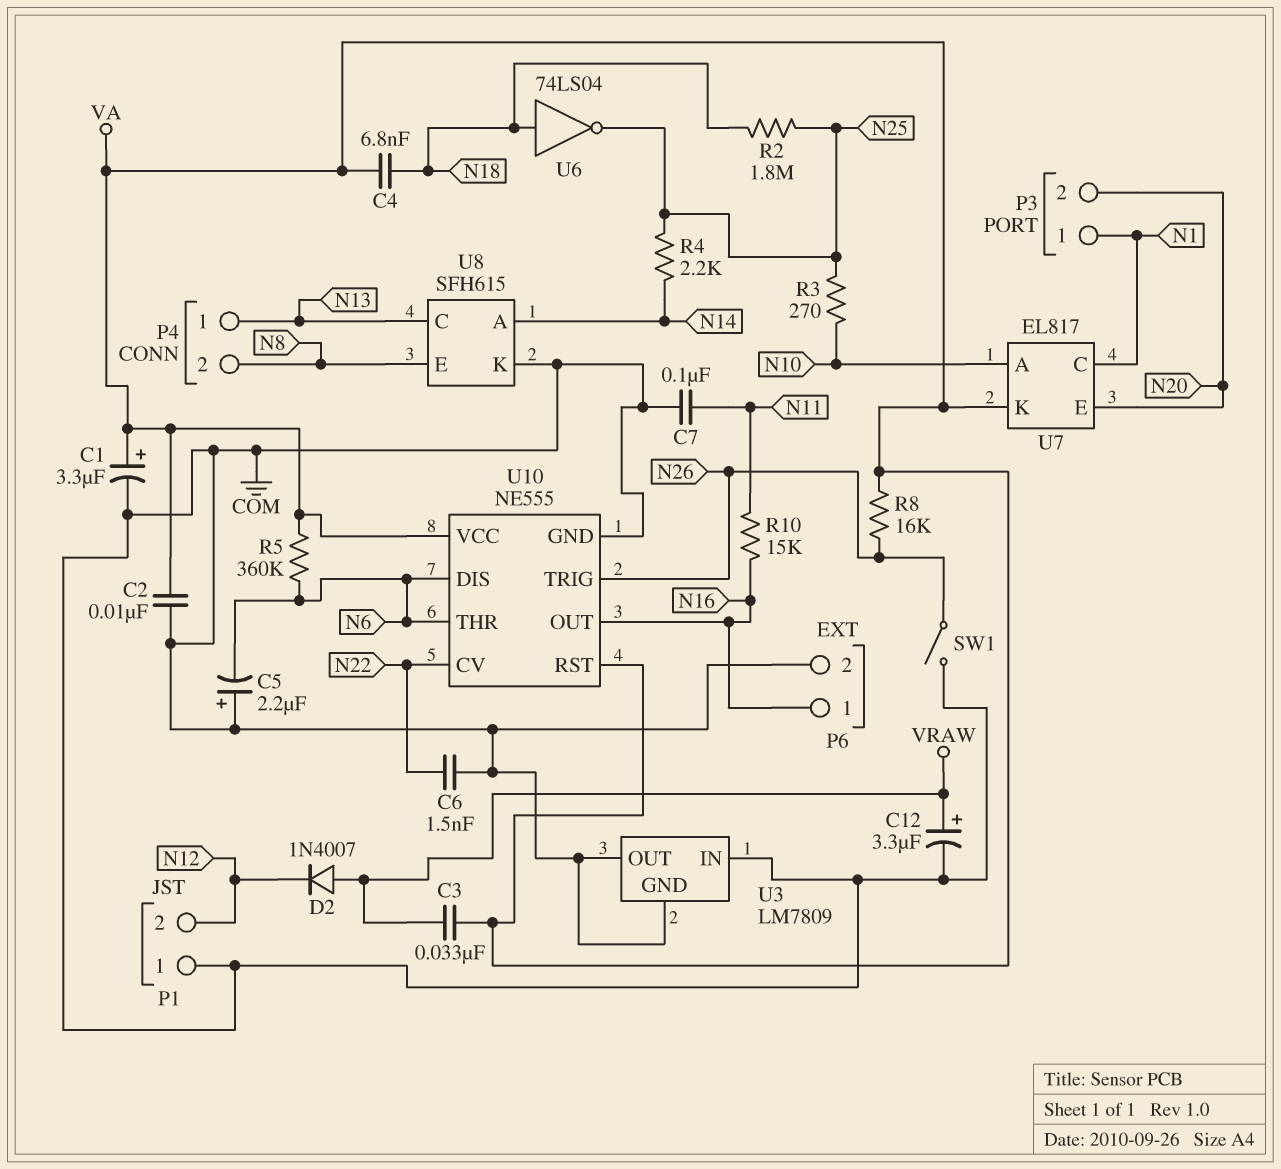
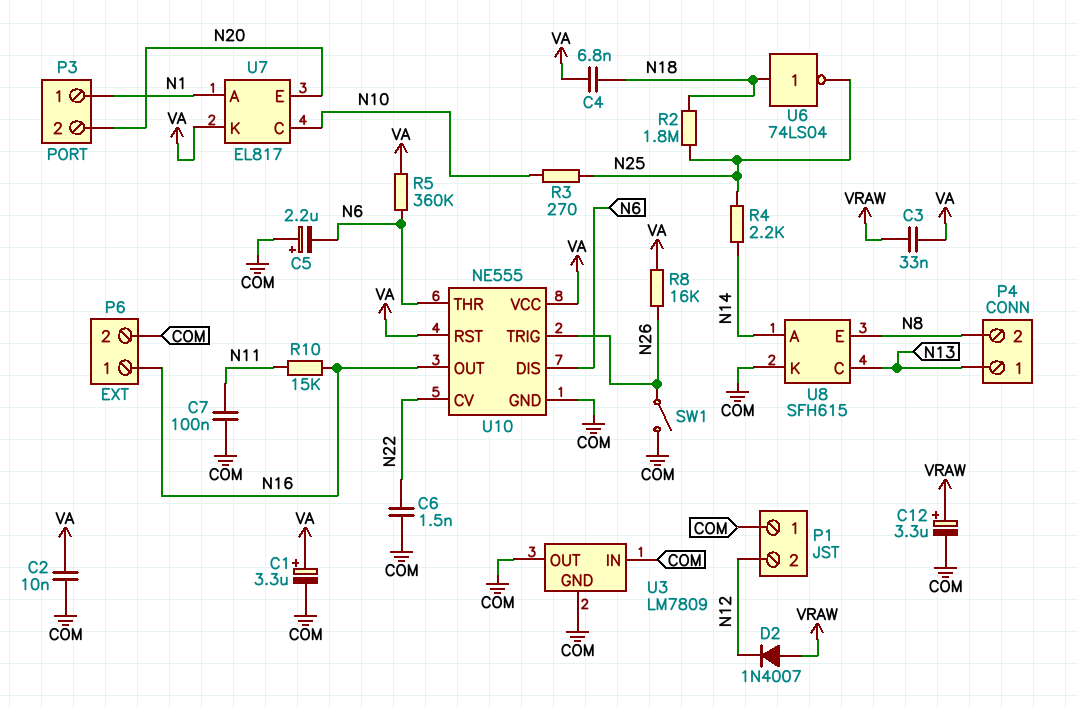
U7 pin A: N10 -> N1
U7 pin C: N1 -> N10

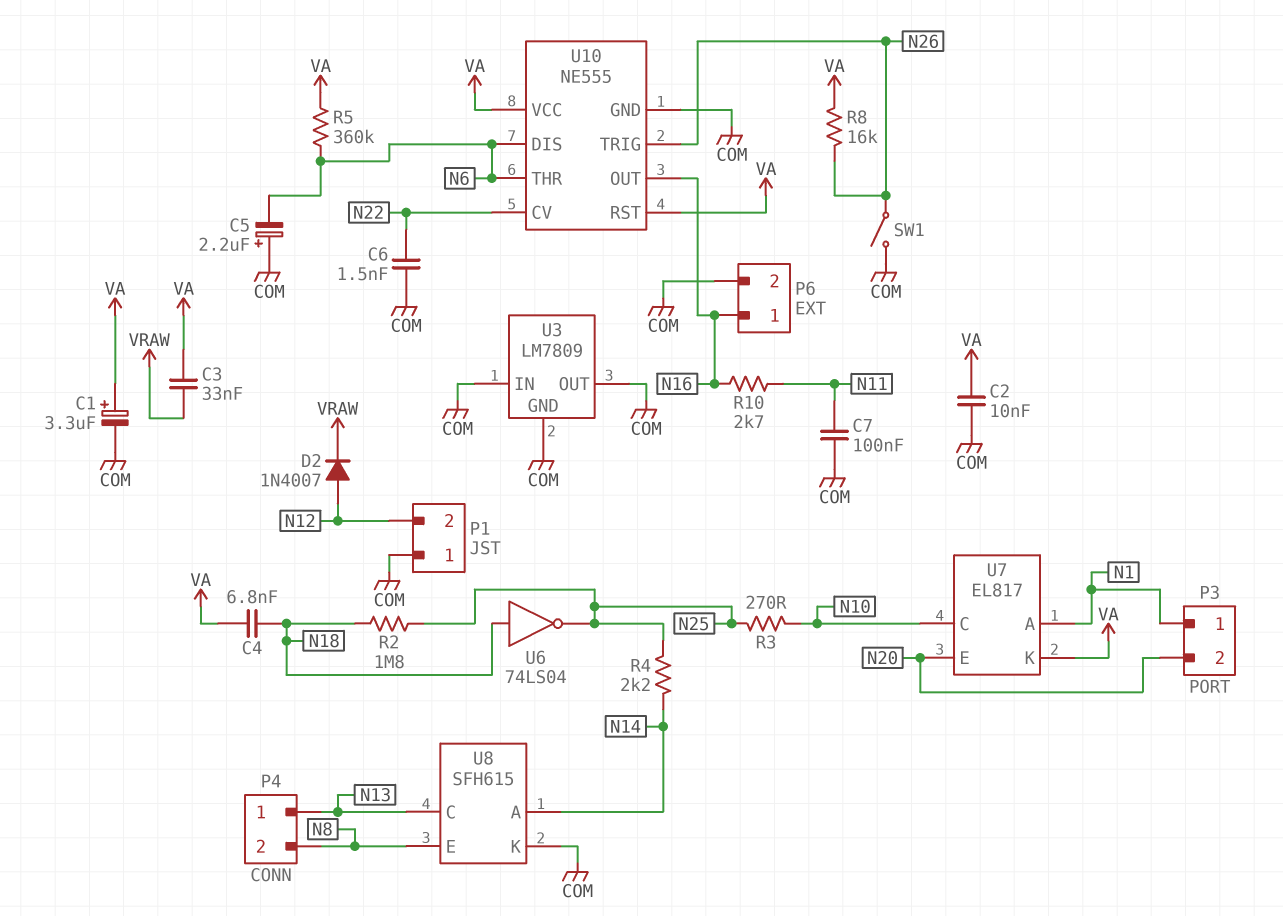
C12: 3.3uF (plus VRAW, minus COM) -> none
D2: diode 1N4007 (A VRAW, K N12) -> diode 1N4007 (A N12, K VRAW)
R10: 15k (N11, N16) -> 2.7k (N11, N16)

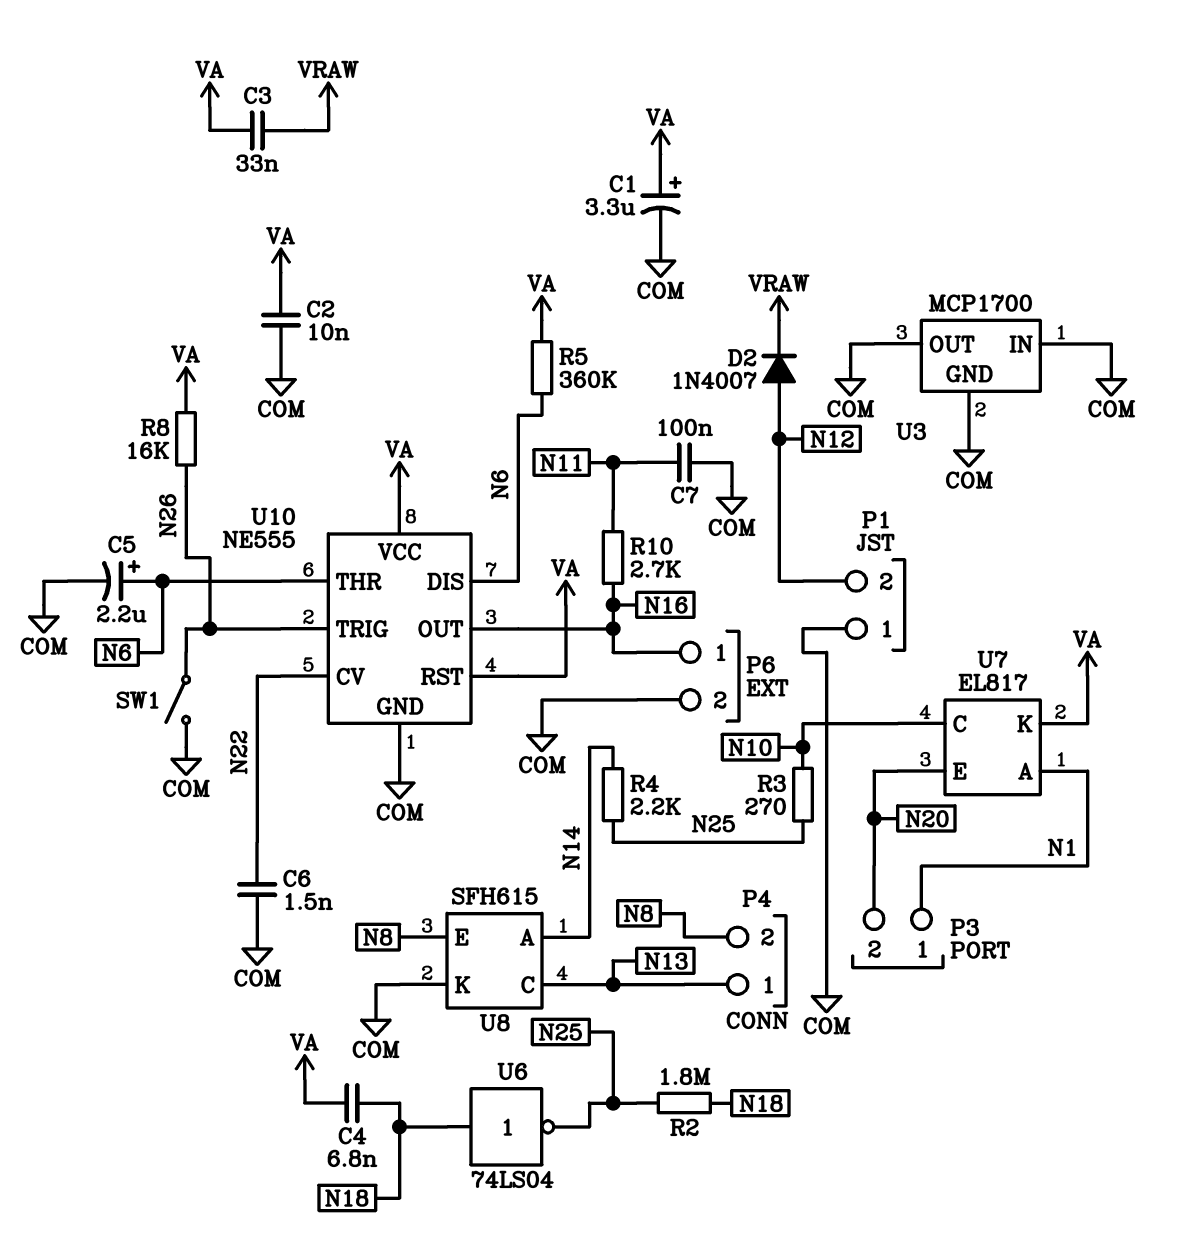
C5: 2.2uF (plus COM, minus N6) -> 2.2uF (plus N6, minus COM)
U3: LM7809 -> MCP1700

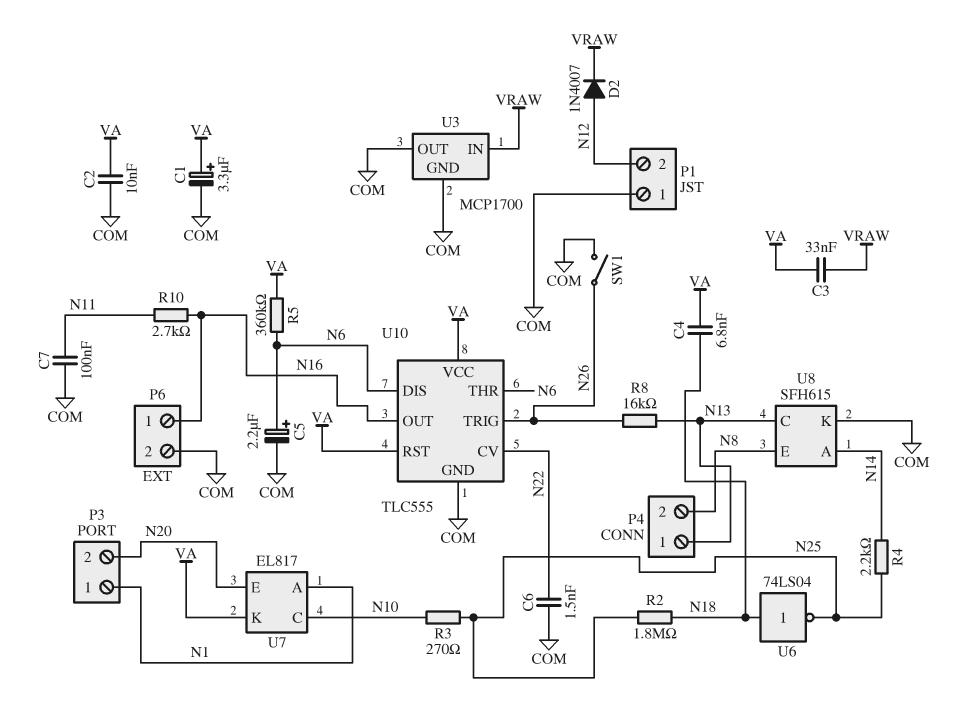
R8: 16k (N26, VA) -> 16k (N13, N26)
U3 pin IN: COM -> VRAW
U10: NE555 -> TLC555

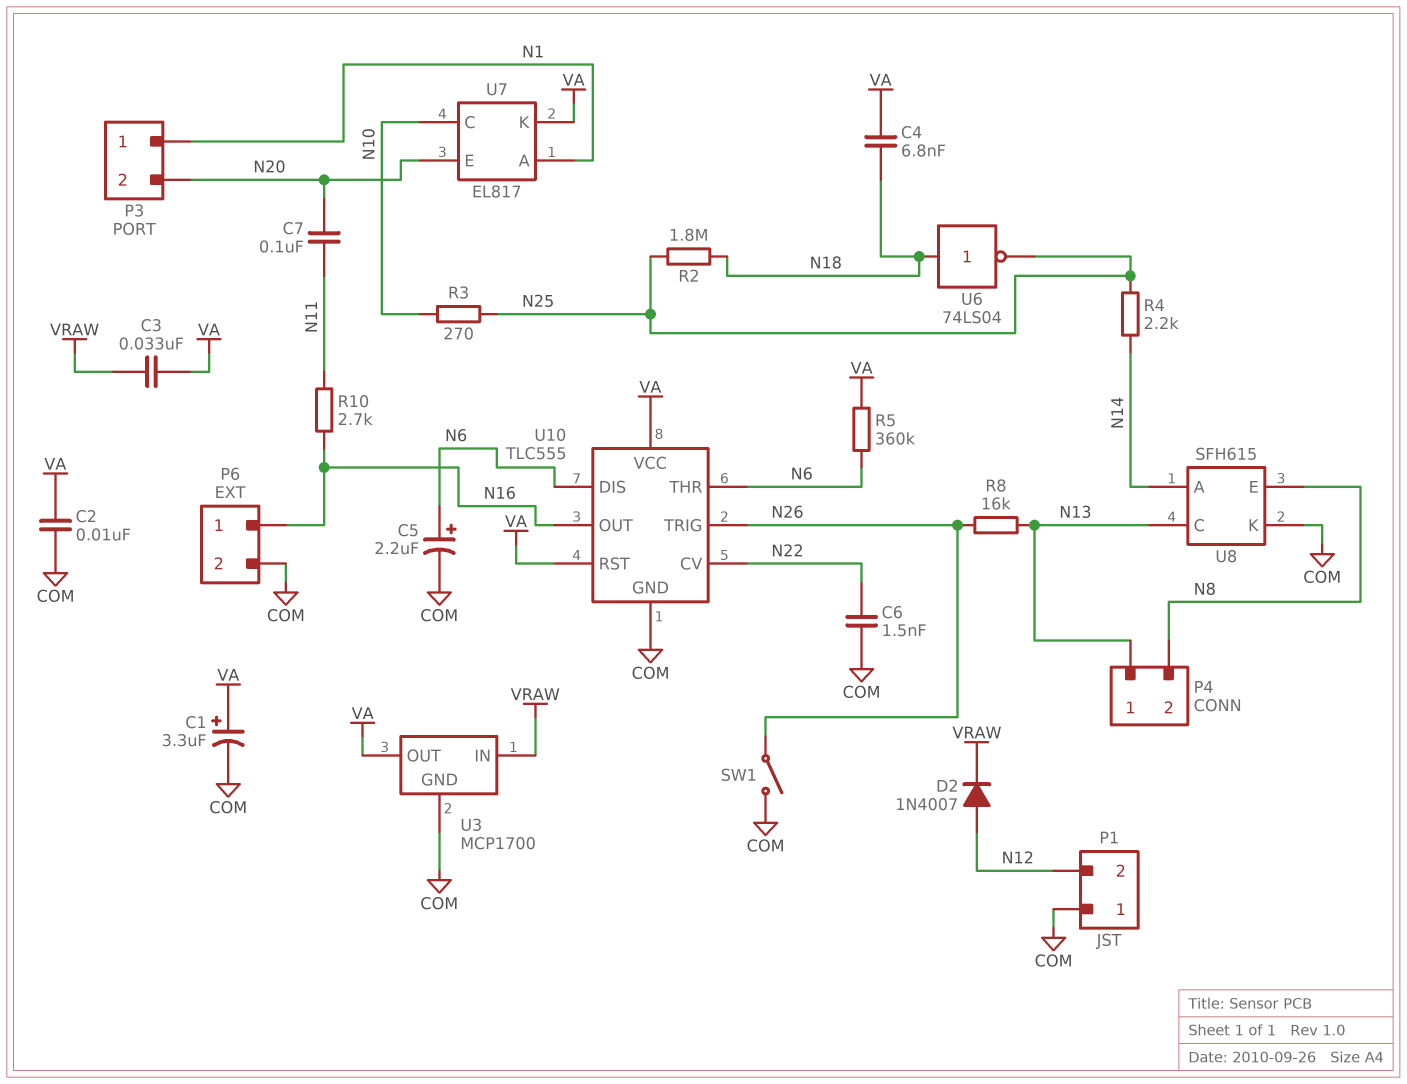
C7: 100nF (COM, N11) -> 100nF (N11, N20)
U3 pin OUT: COM -> VA

